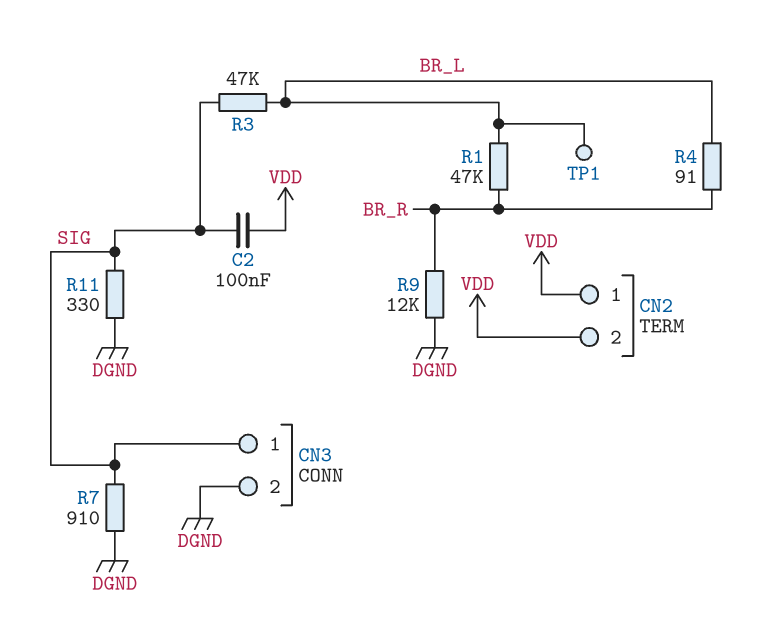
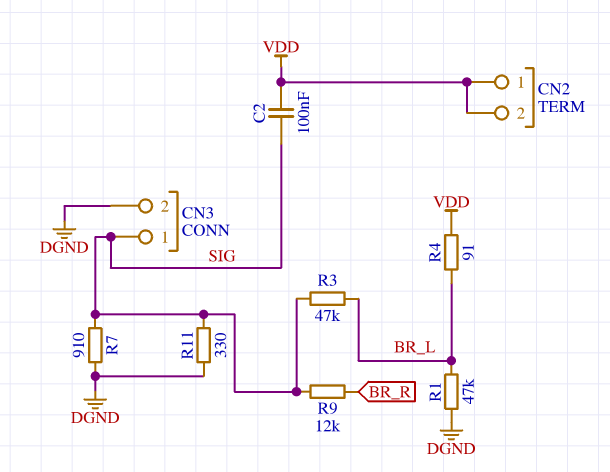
R1: 47k (BR_L, BR_R) -> 47k (BR_L, DGND)
R4: 91 (BR_L, BR_R) -> 91 (BR_L, VDD)
R9: 12k (BR_R, DGND) -> 12k (BR_R, SIG)
TP1: test point (BR_L) -> none

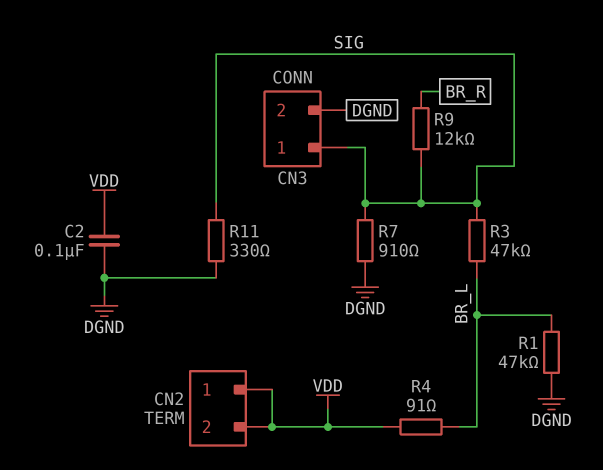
C2: 100nF (SIG, VDD) -> 100nF (DGND, VDD)

